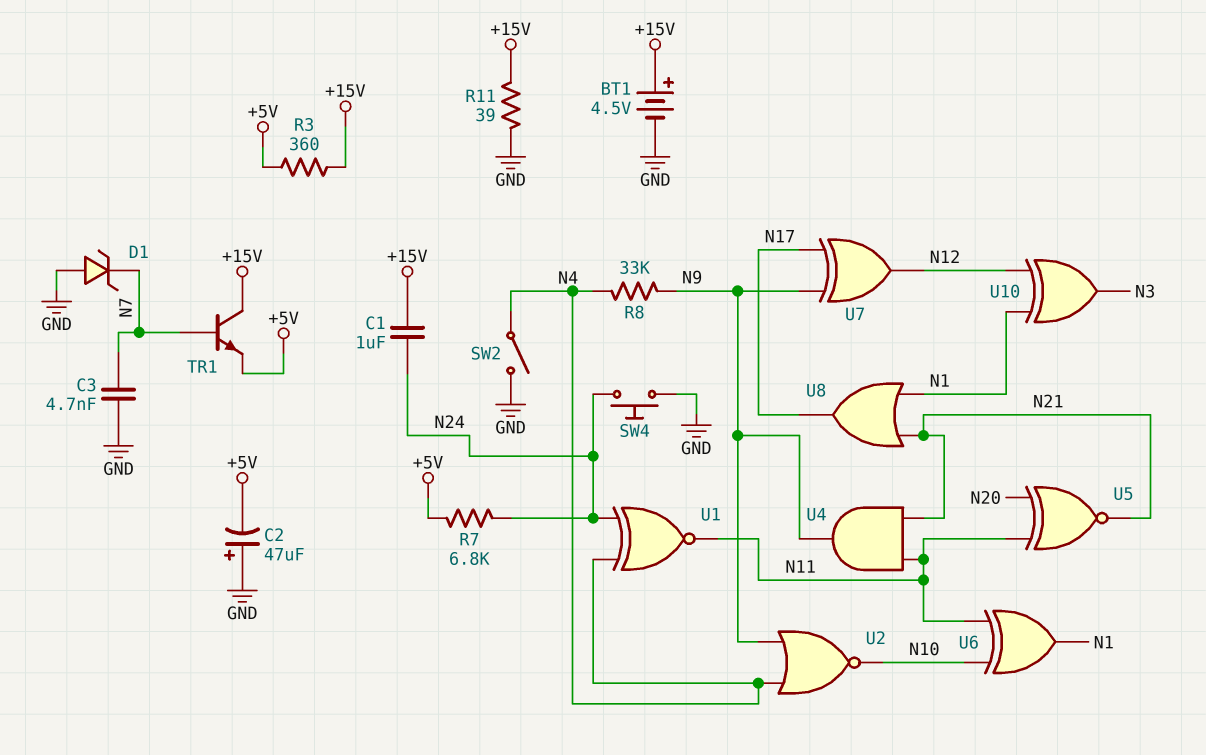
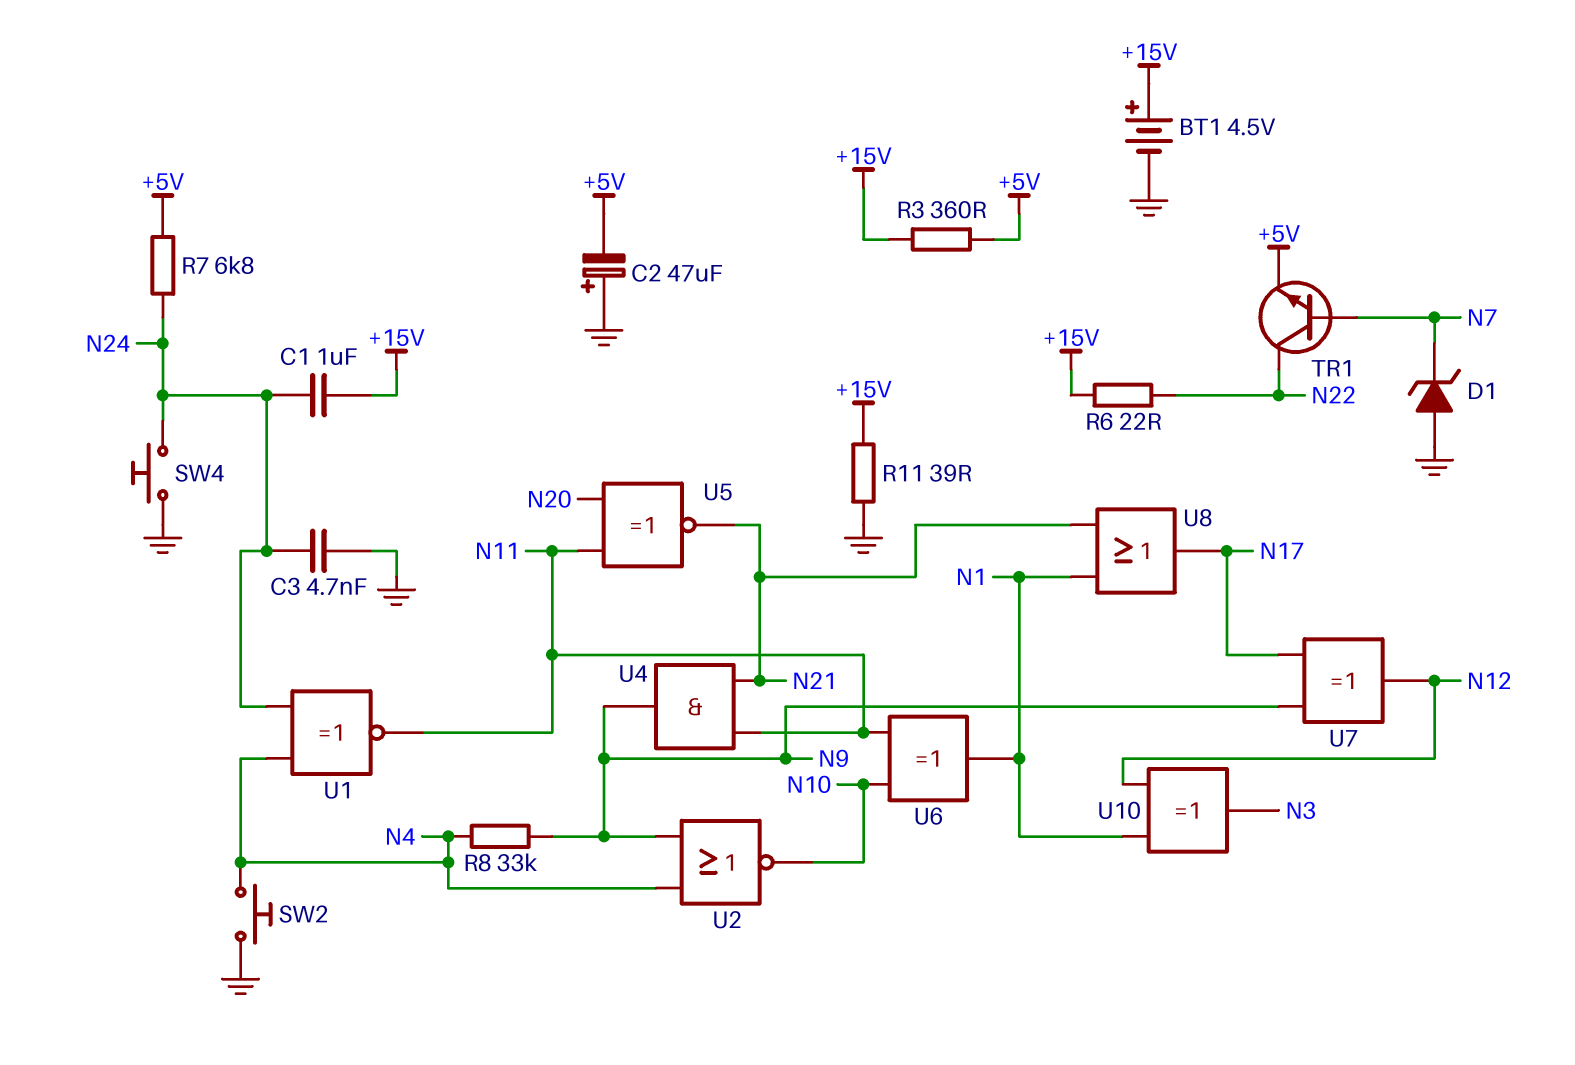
C3: 4.7nF (GND, N7) -> 4.7nF (GND, N24)
R6: none -> 22 (+15V, N22)
SW2: switch (GND, N4) -> button (GND, N4)
TR1: NPN (B N7, C +15V, E +5V) -> NPN (B N7, C N22, E +5V)

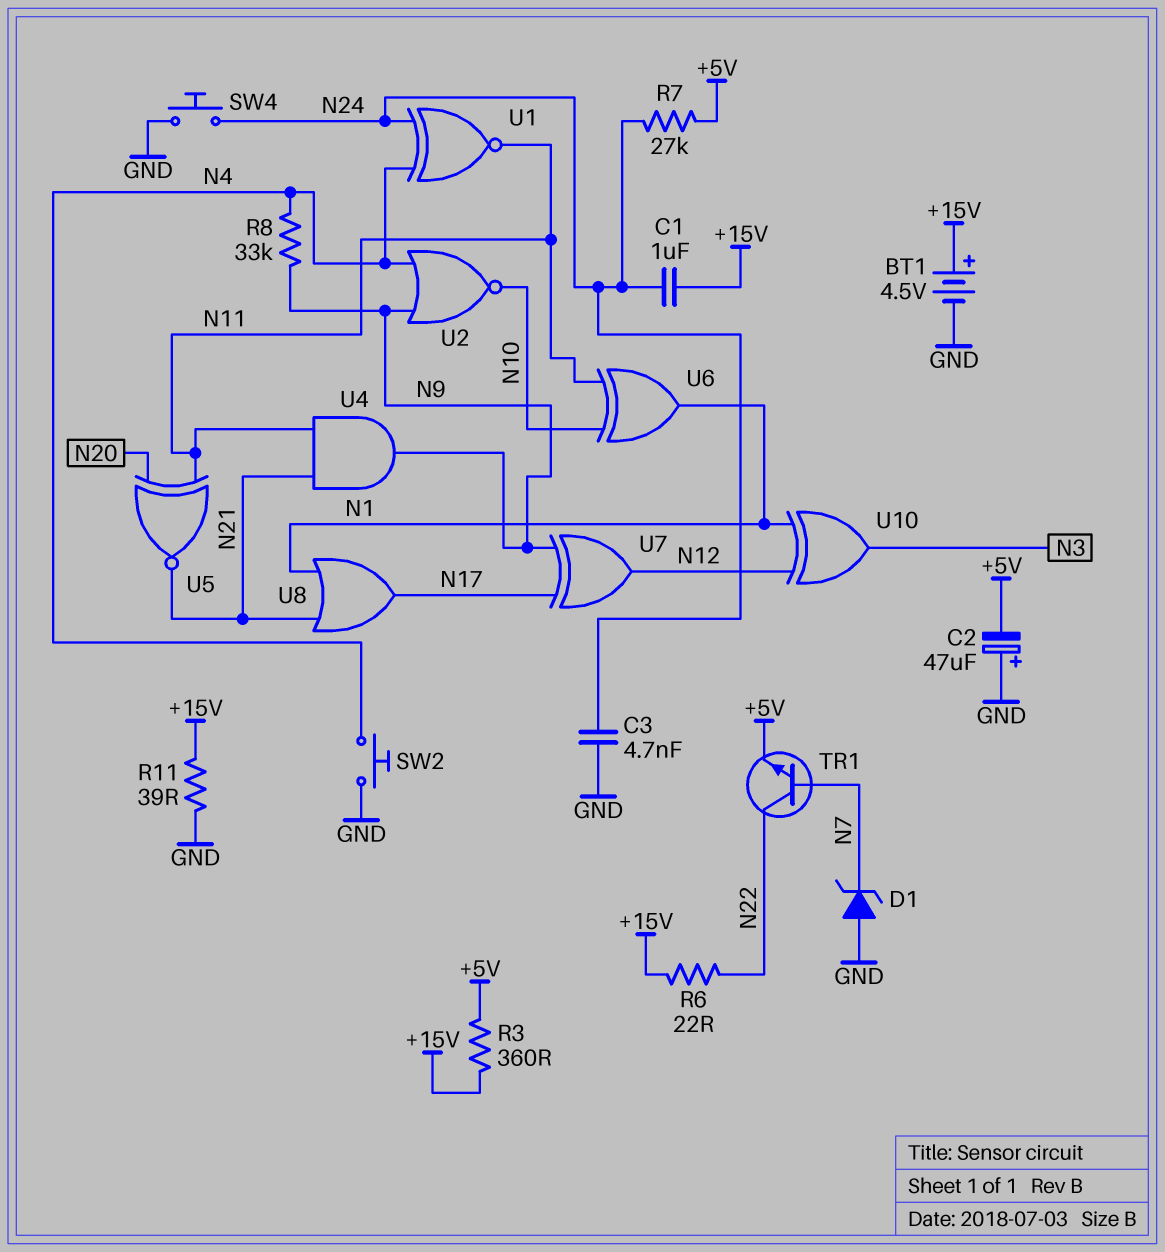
R7: 6.8k (+5V, N24) -> 27k (+5V, N24)

